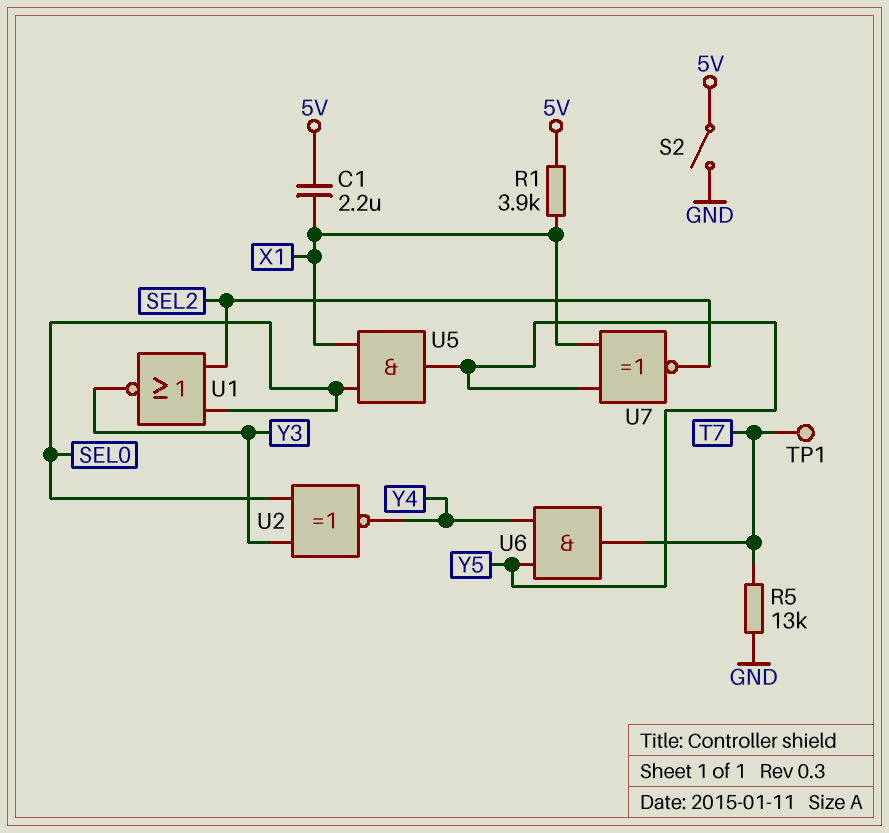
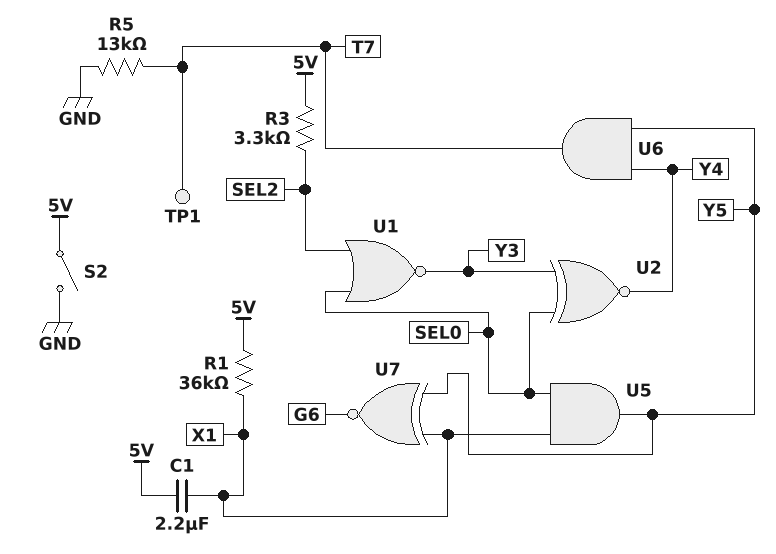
R1: 3.9k (5V, X1) -> 36k (5V, X1)
R3: none -> 3.3k (5V, SEL2)
U7: XNOR (in X1, in Y5, out SEL2) -> XNOR (in X1, in Y5, out G6)

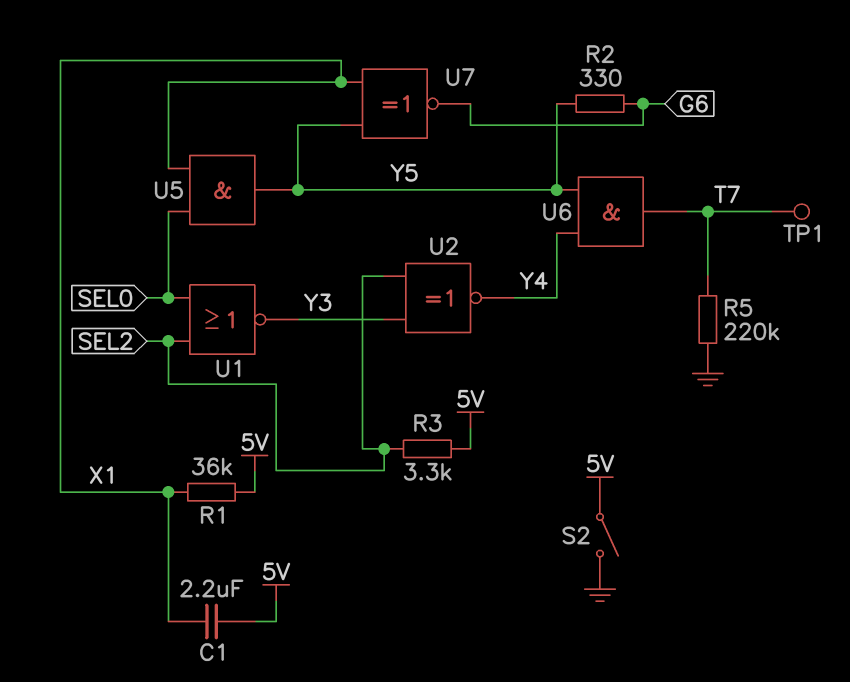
R2: none -> 330 (G6, Y5)
R5: 13k (GND, T7) -> 220k (GND, T7)
U2: XNOR (in SEL0, in Y3, out Y4) -> XNOR (in SEL2, in Y3, out Y4)

